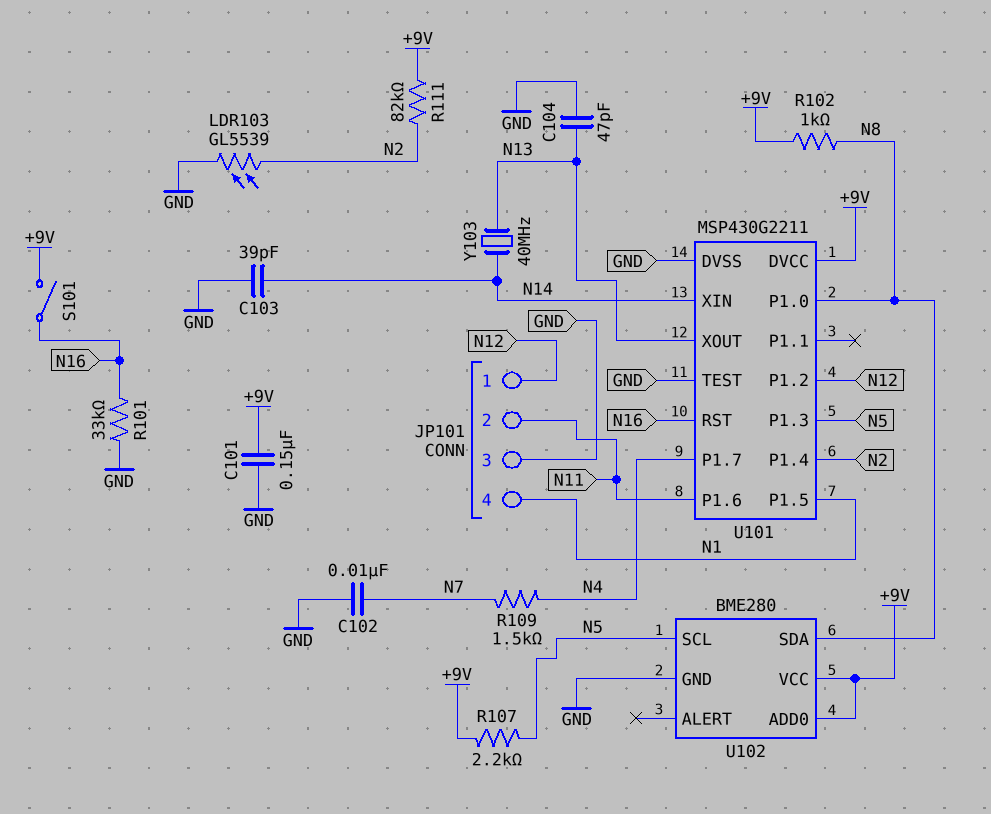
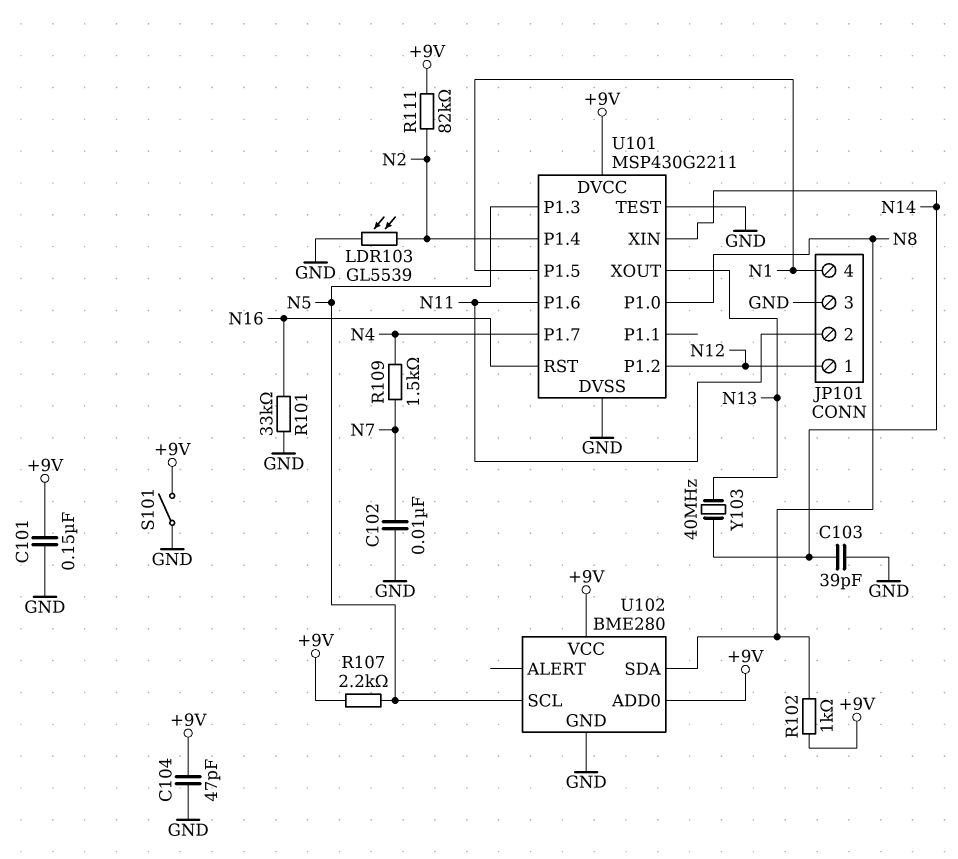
C104: 47pF (GND, N13) -> 47pF (+9V, GND)
S101: switch (+9V, N16) -> switch (+9V, GND)

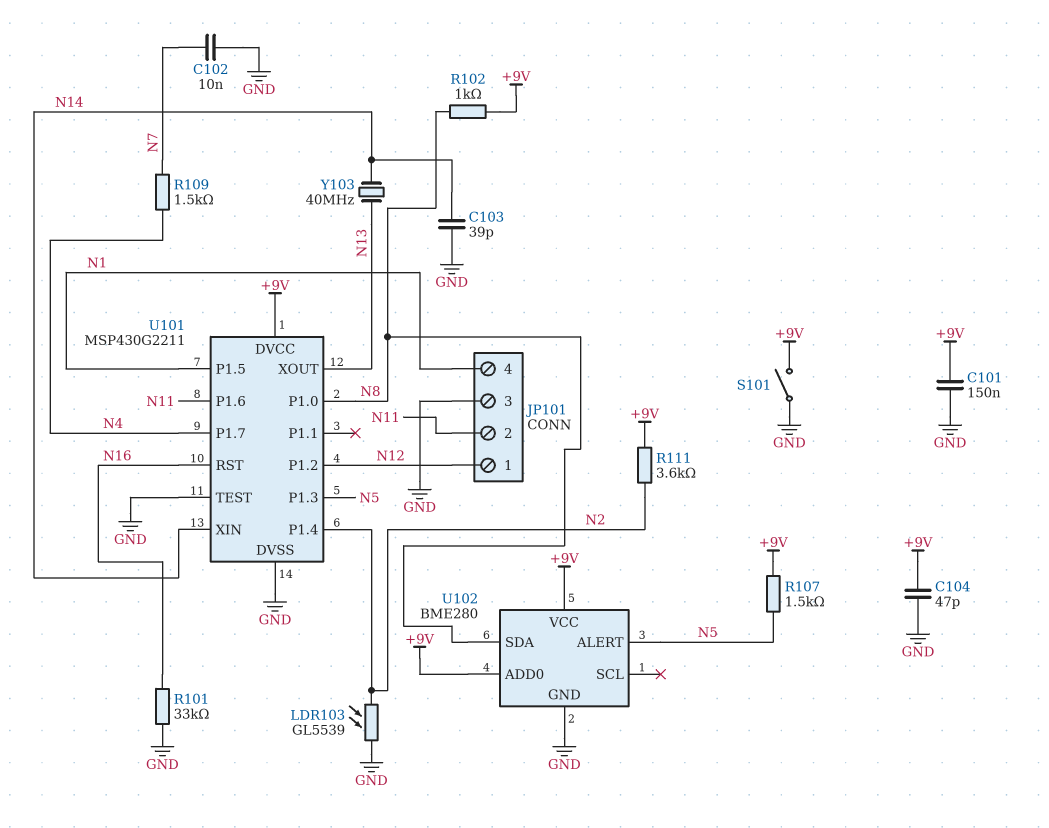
R107: 2.2k (+9V, N5) -> 1.5k (+9V, N5)
R111: 82k (+9V, N2) -> 3.6k (+9V, N2)
U102 pin ALERT: none -> N5
U102 pin SCL: N5 -> none

